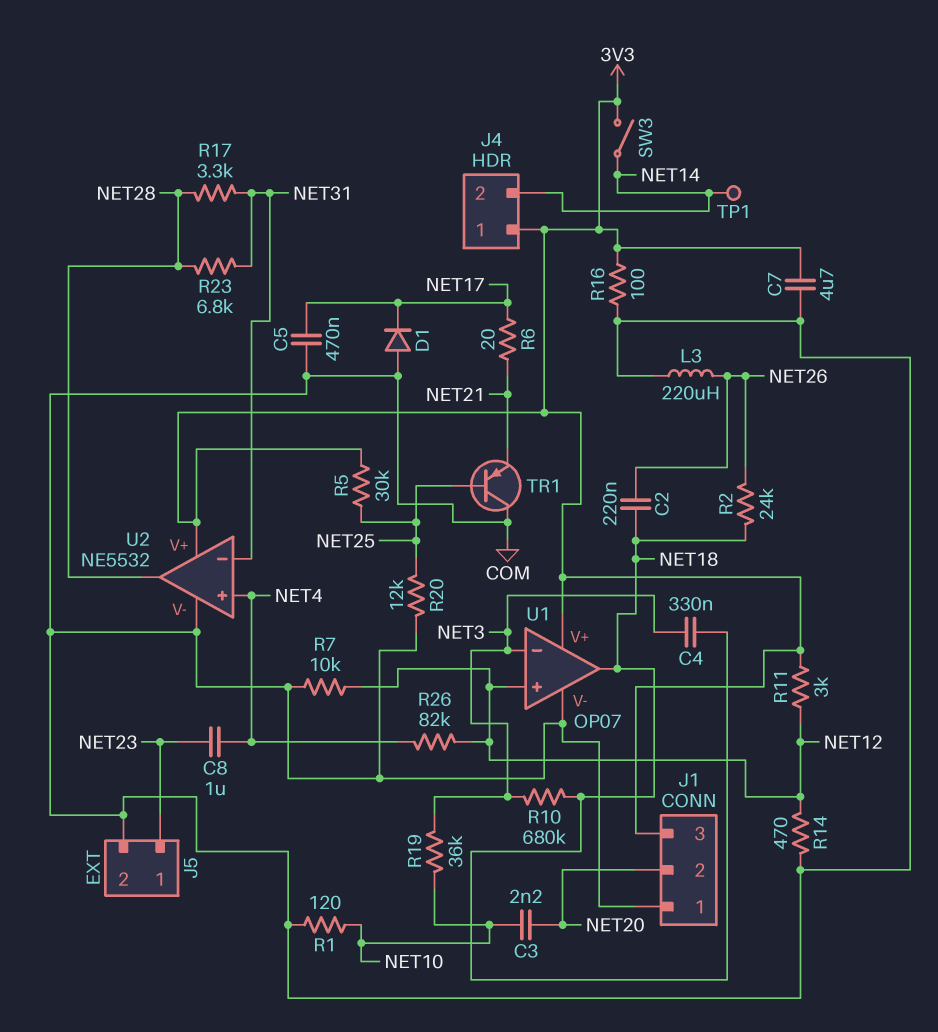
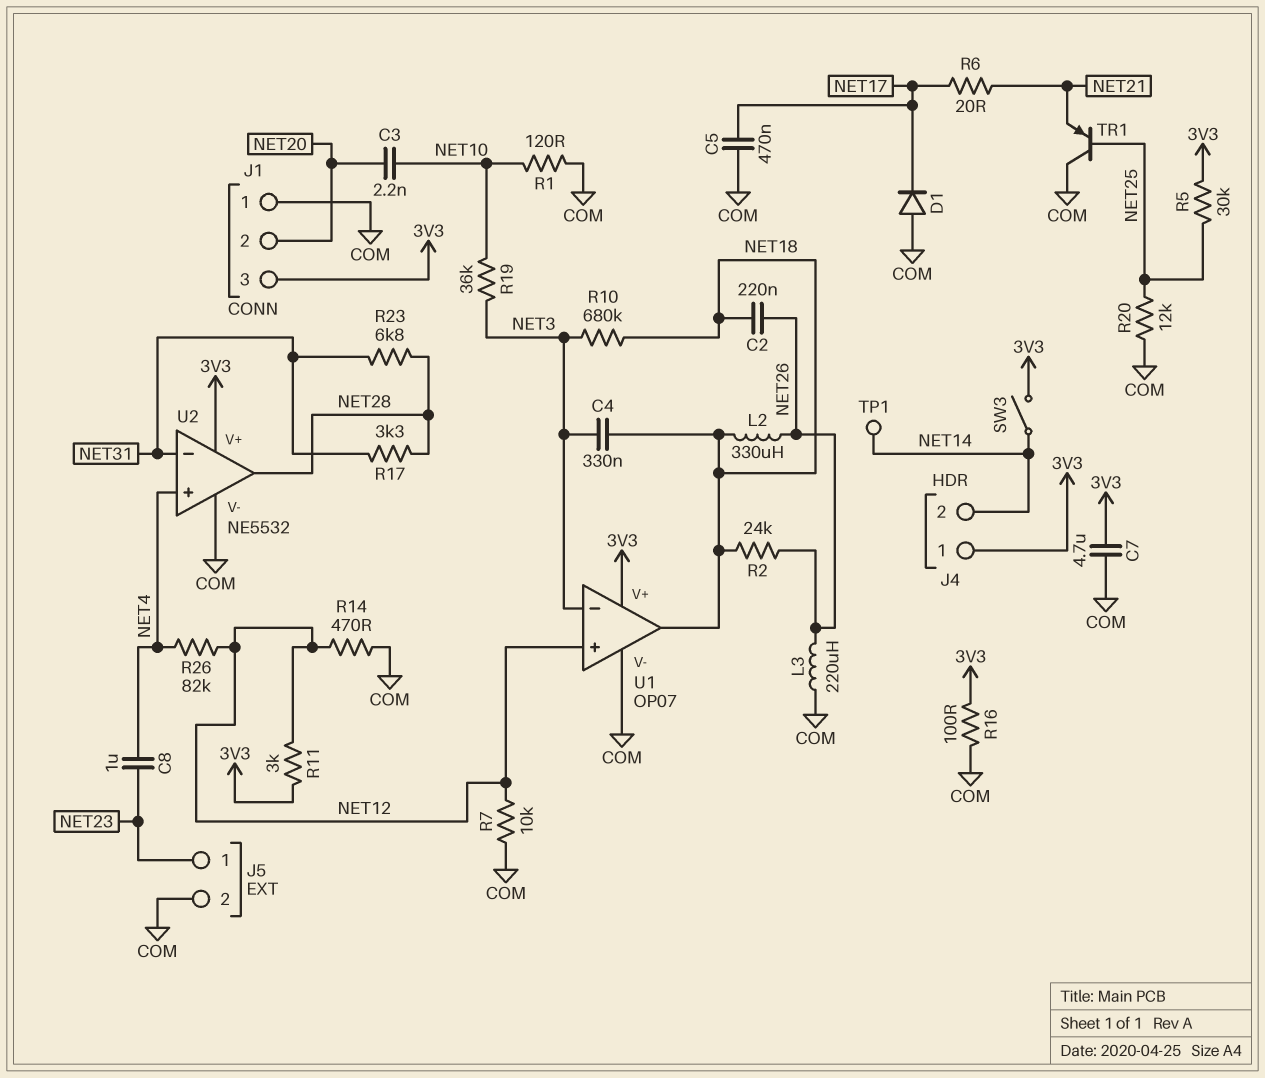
L2: none -> 330uH (NET18, NET26)

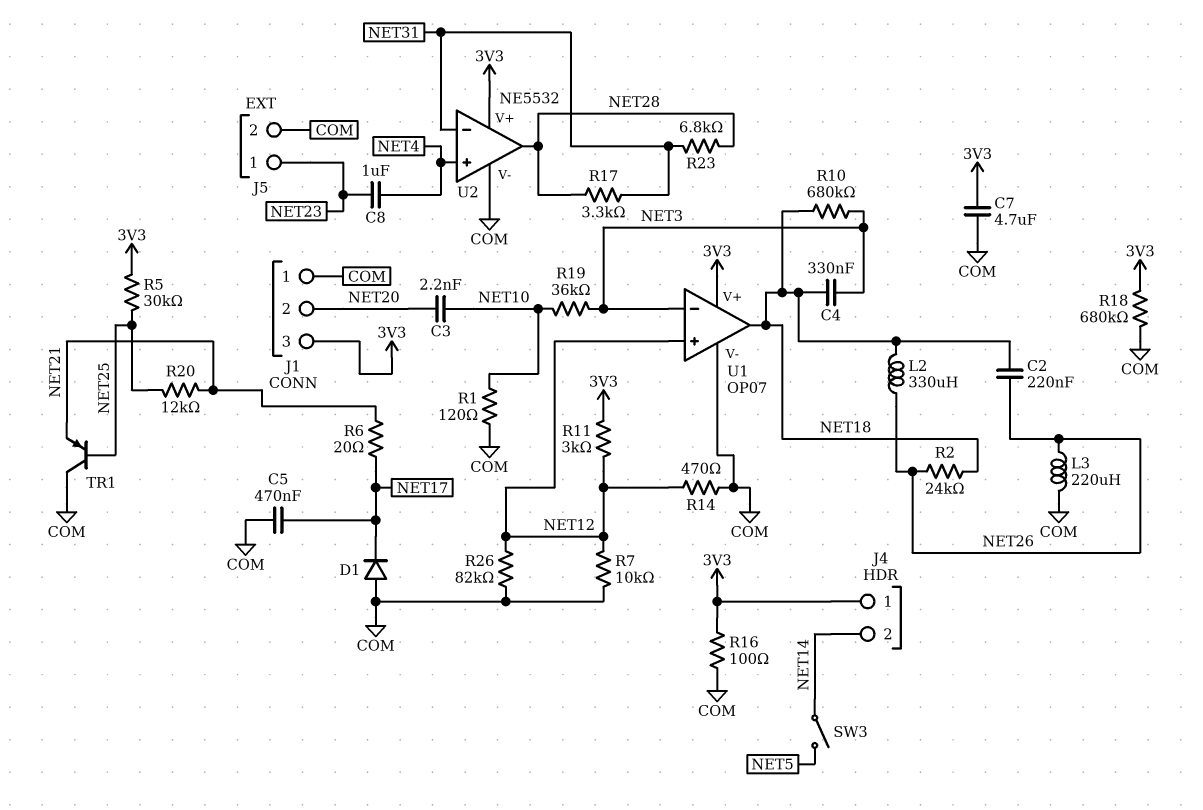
R18: none -> 680k (3V3, COM)
R20: 12k (COM, NET25) -> 12k (NET21, NET25)
R26: 82k (NET4, NET12) -> 82k (COM, NET12)
SW3: switch (3V3, NET14) -> switch (NET5, NET14)
TP1: test point (NET14) -> none

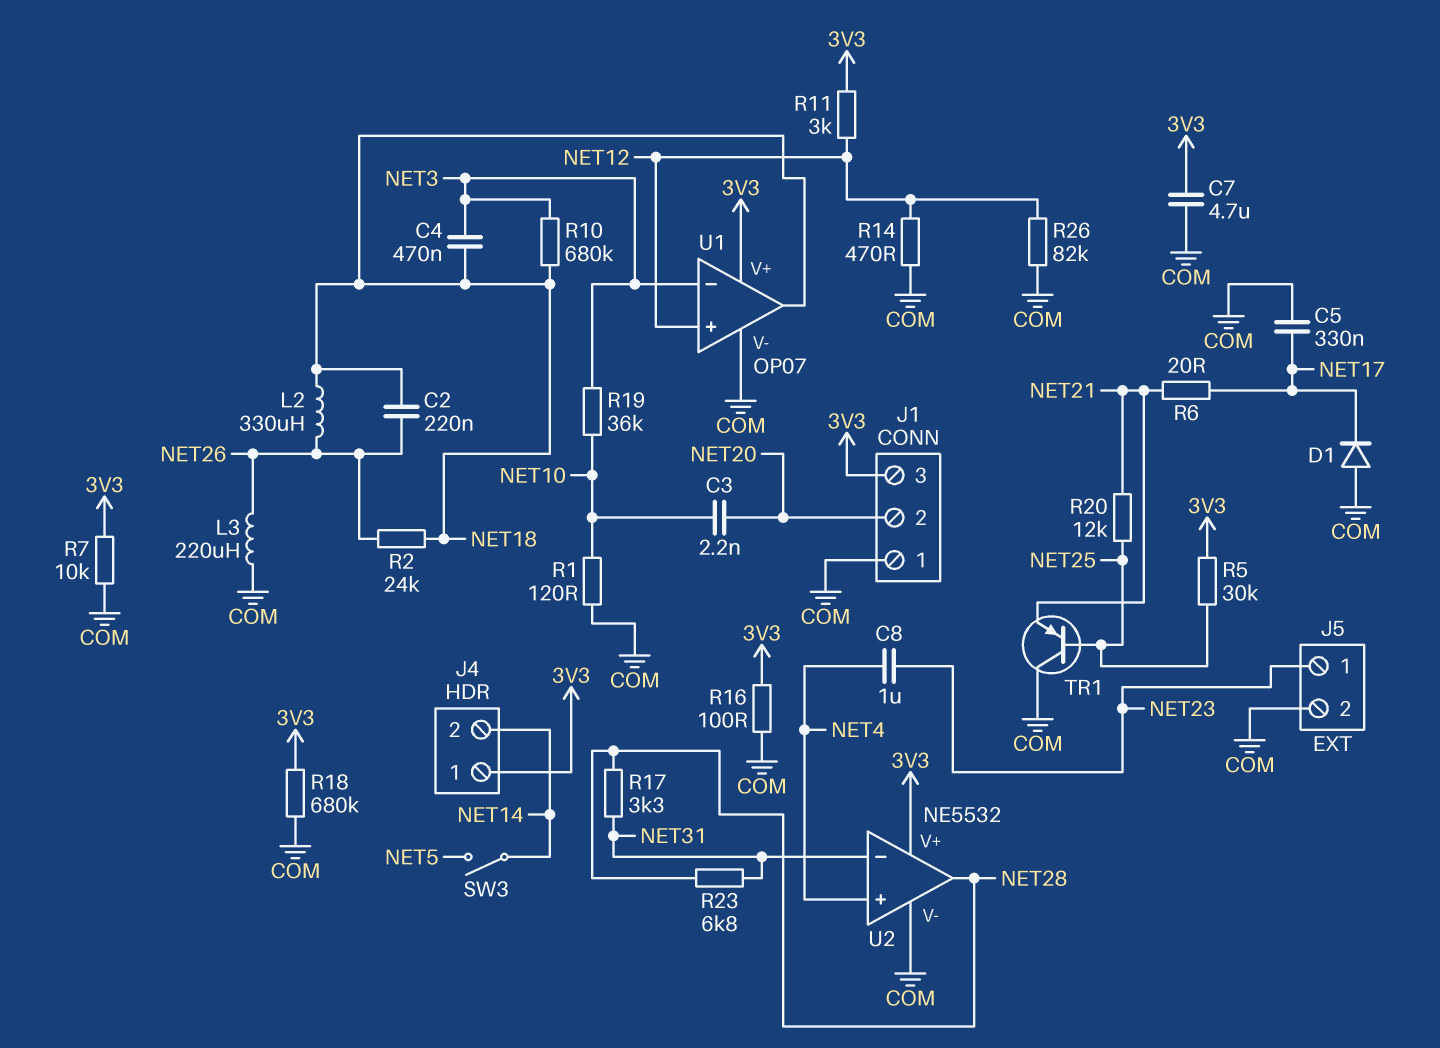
C4: 330nF (NET3, NET18) -> 470nF (NET3, NET18)
C5: 470nF (COM, NET17) -> 330nF (COM, NET17)
R7: 10k (COM, NET12) -> 10k (3V3, COM)

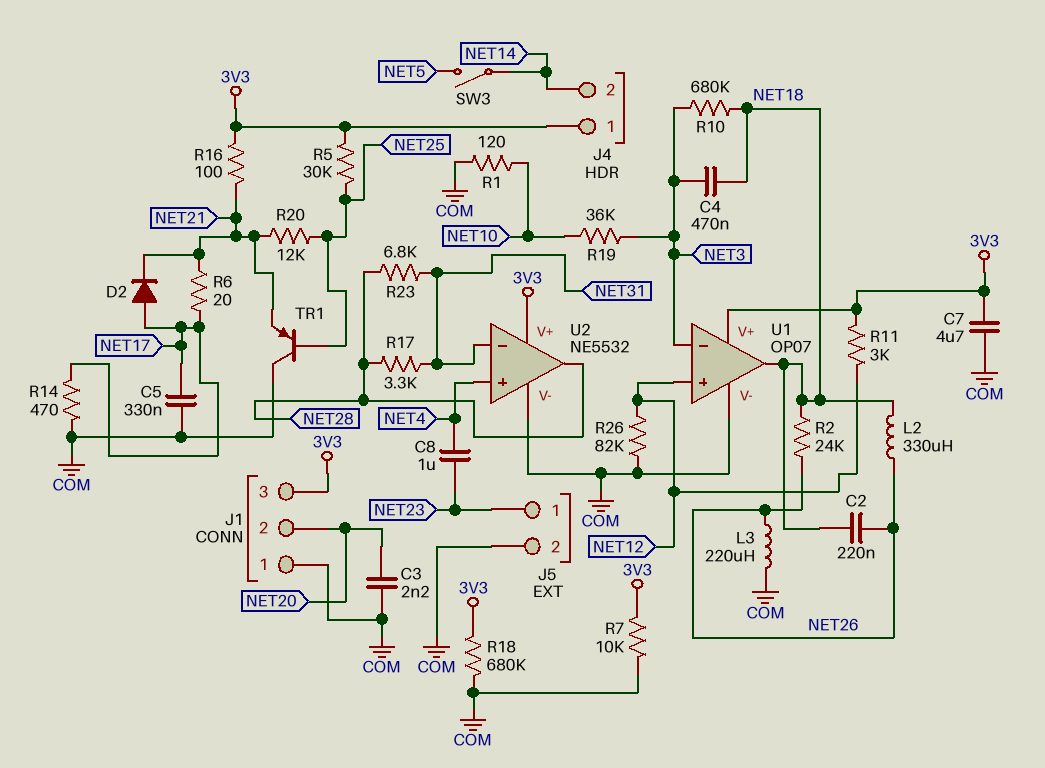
C3: 2.2nF (NET10, NET20) -> 2.2nF (COM, NET20)
D1: diode (A COM, K NET17) -> none
D2: none -> diode (A NET17, K NET21)
R14: 470 (COM, NET12) -> 470 (COM, NET17)
R16: 100 (3V3, COM) -> 100 (3V3, NET21)

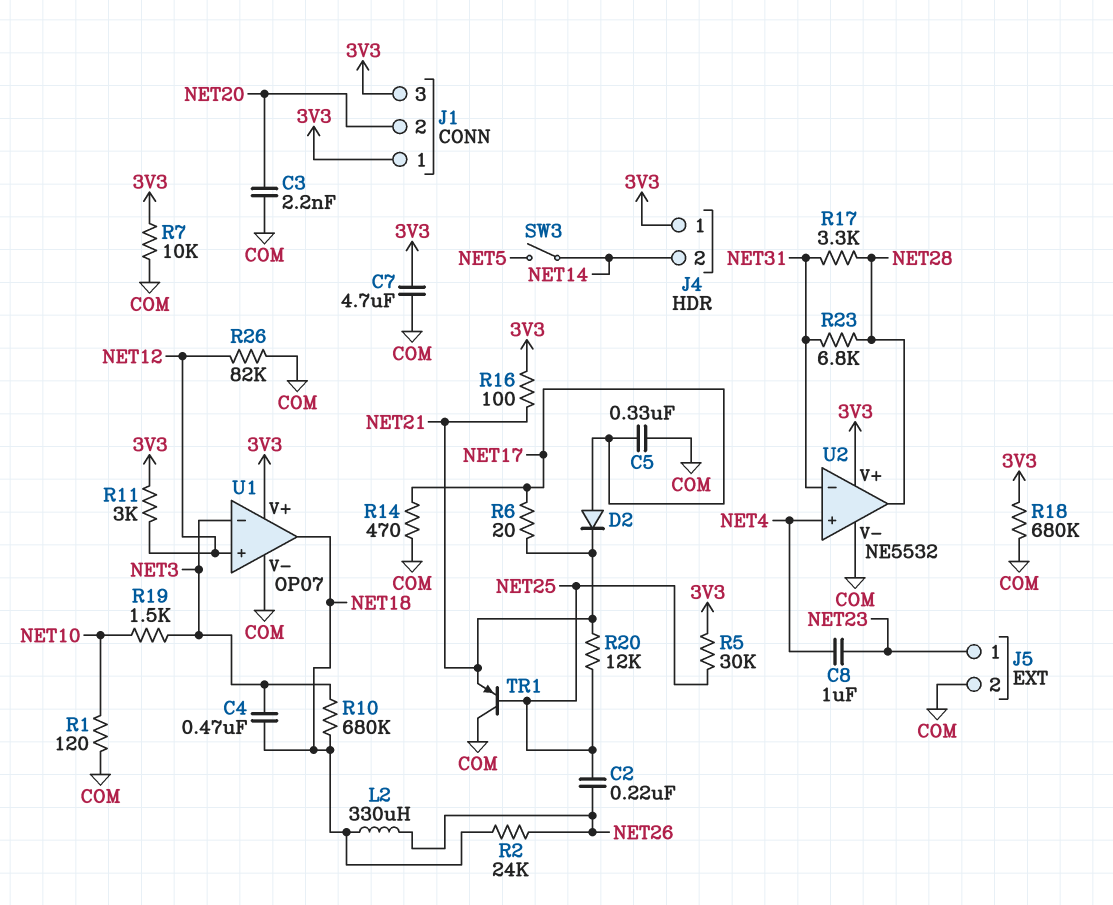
C2: 220nF (NET18, NET26) -> 220nF (NET25, NET26)
J1 pin 1: COM -> 3V3
L3: 220uH (COM, NET26) -> none
R19: 36k (NET3, NET10) -> 1.5k (NET3, NET10)

